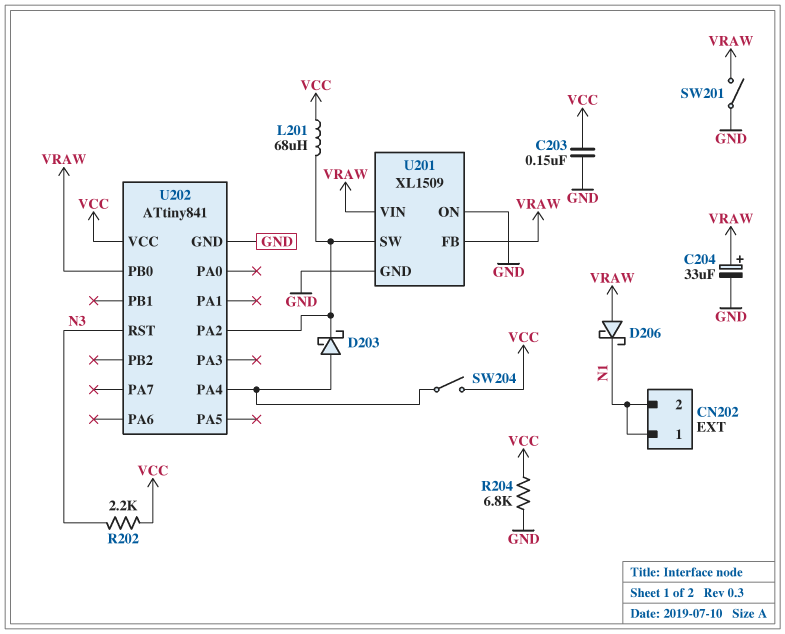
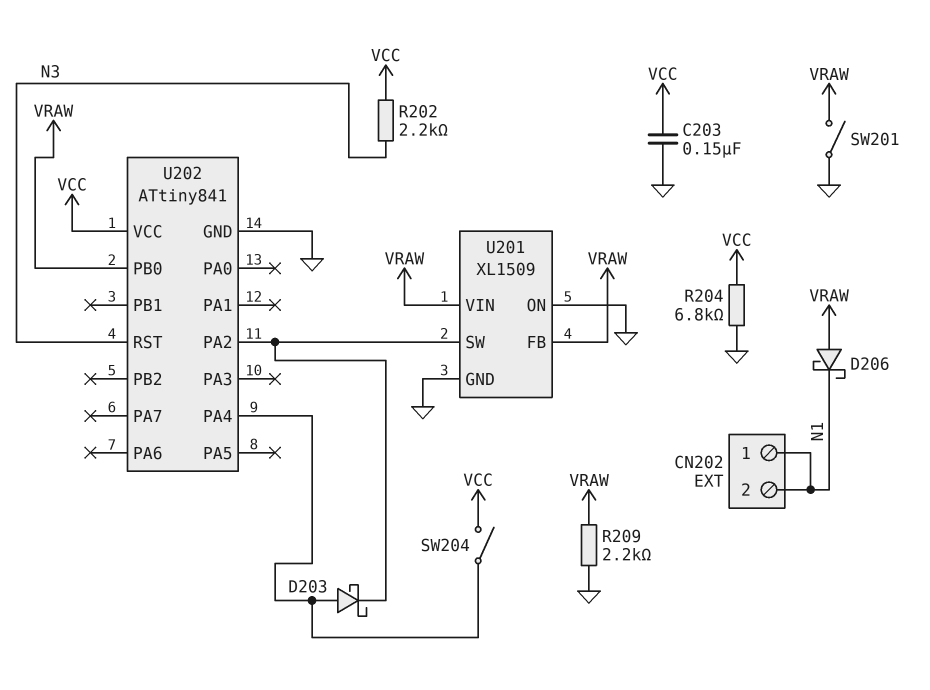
C204: 33uF (plus VRAW, minus GND) -> none
L201: 68uH (U201/SW, VCC) -> none
R209: none -> 2.2k (GND, VRAW)

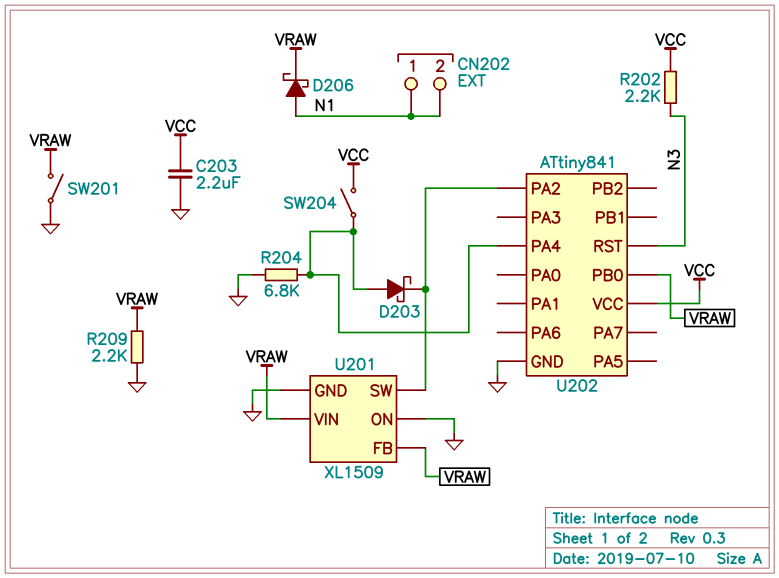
C203: 150nF (GND, VCC) -> 2.2uF (GND, VCC)
D206: schottky (A VRAW, K N1) -> schottky (A N1, K VRAW)
R204: 6.8k (GND, VCC) -> 6.8k (GND, U202/PA4)

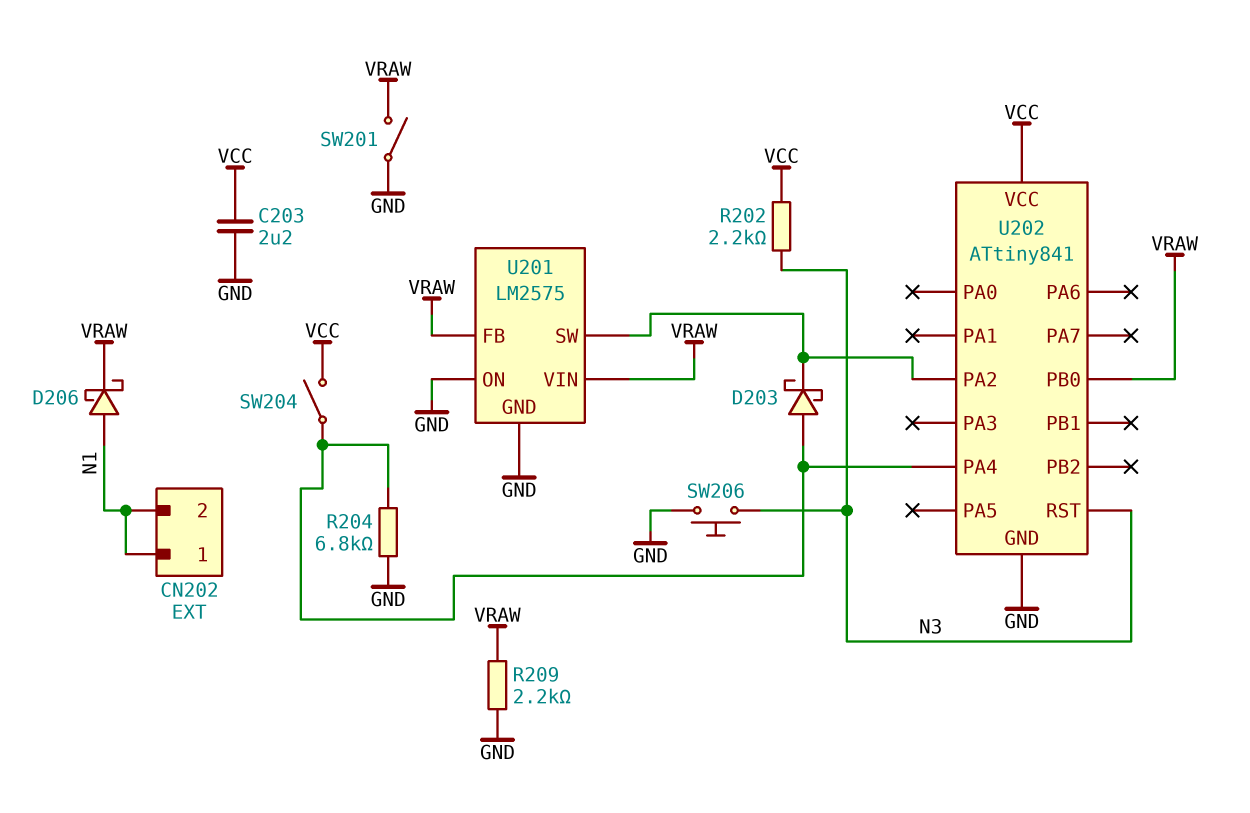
SW206: none -> button (GND, N3)
U201: XL1509 -> LM2575

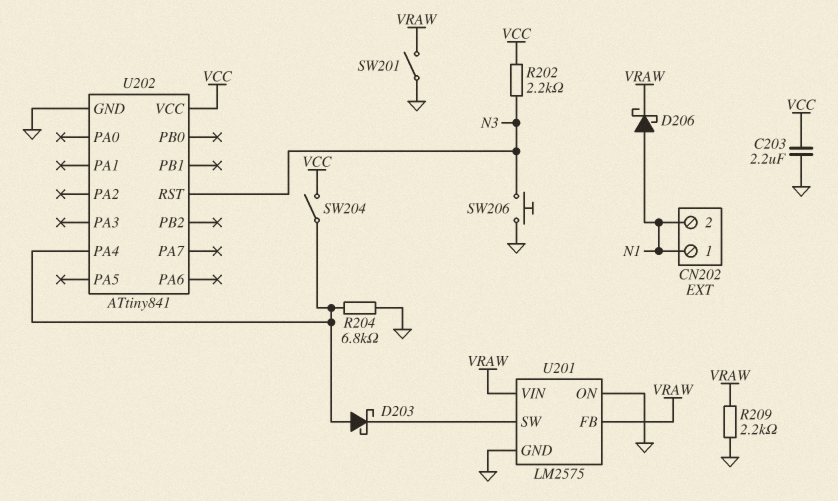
U202 pin PA2: U201/SW -> none
U202 pin PB0: VRAW -> none

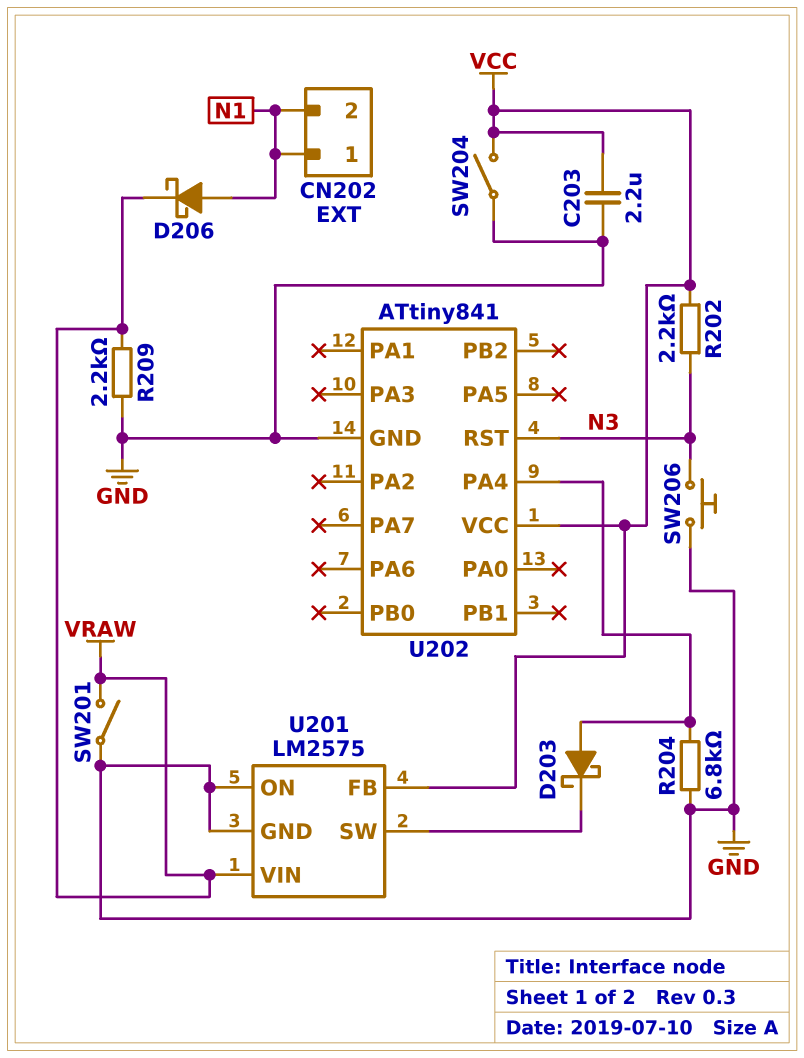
SW204: switch (U202/PA4, VCC) -> switch (GND, VCC)
U201 pin FB: VRAW -> VCC

